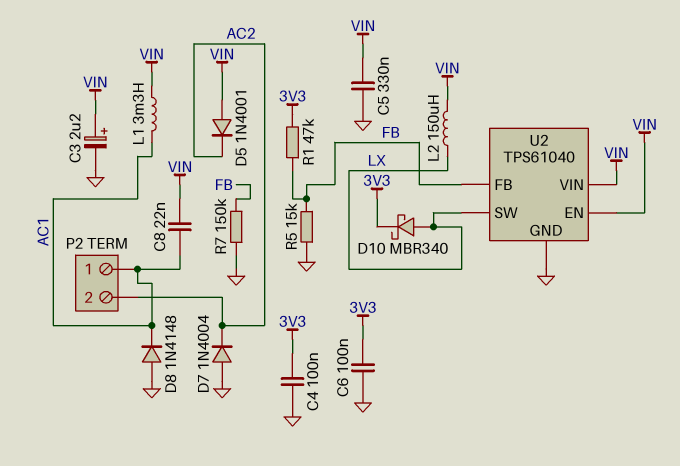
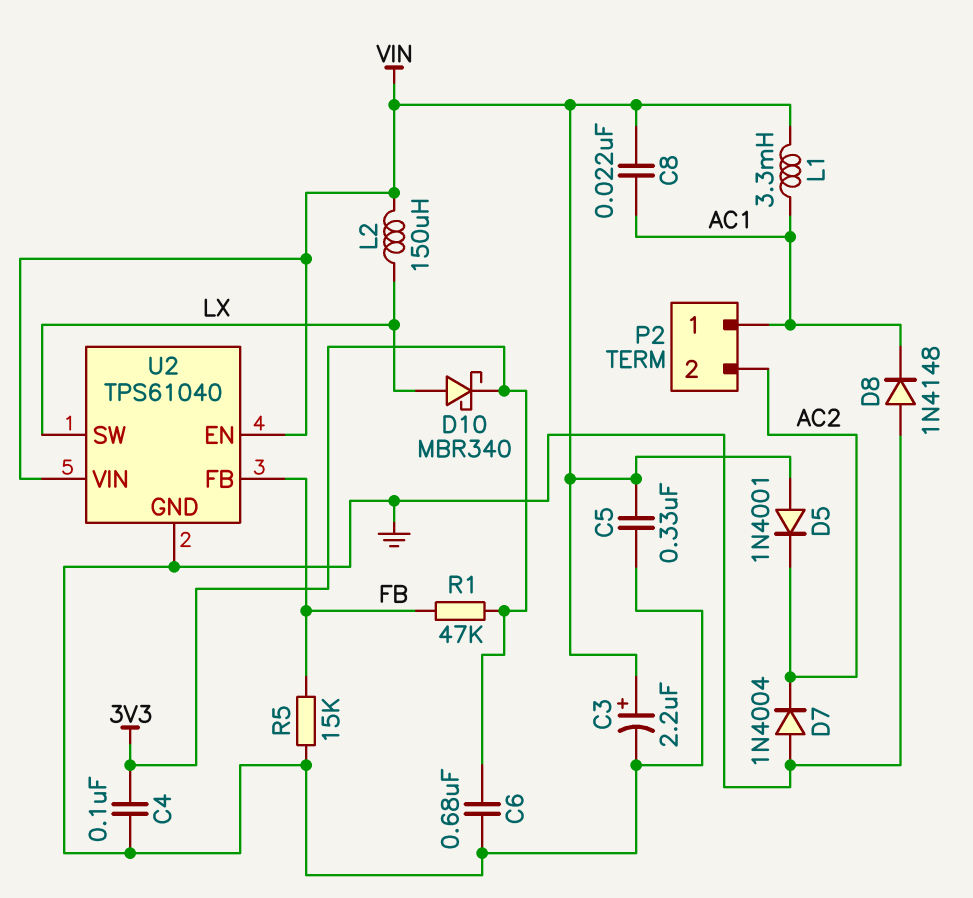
C6: 100nF (3V3, GND) -> 680nF (3V3, GND)
R7: 150k (FB, GND) -> none

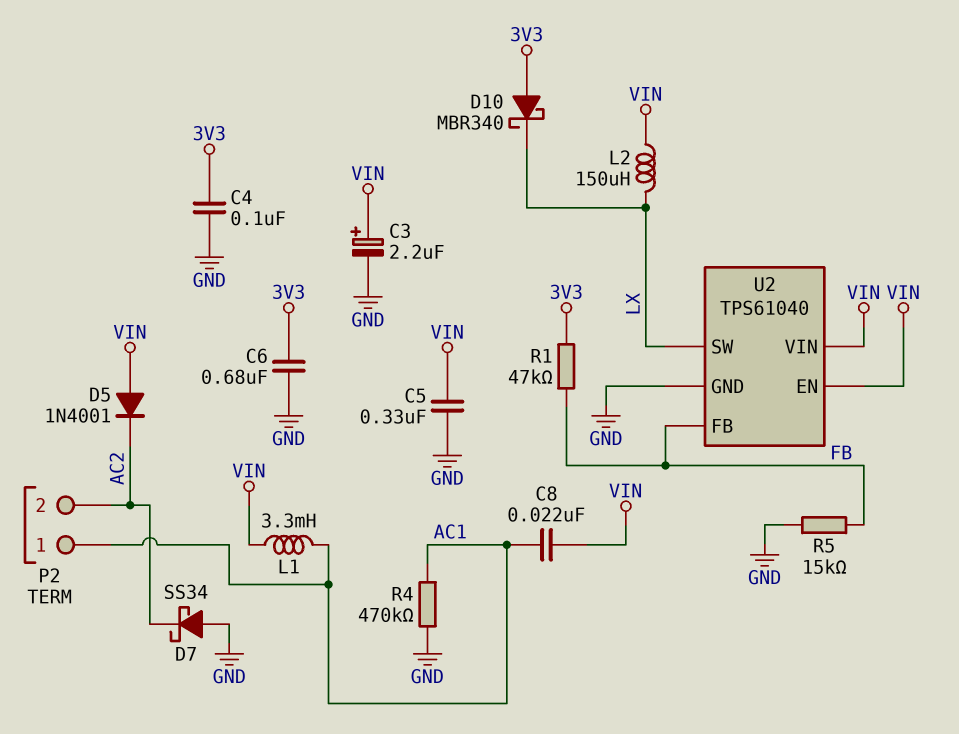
D7: diode 1N4004 (A GND, K AC2) -> schottky SS34 (A GND, K AC2)
D8: diode 1N4148 (A GND, K AC1) -> none
D10: schottky MBR340 (A LX, K 3V3) -> schottky MBR340 (A 3V3, K LX)
R4: none -> 470k (AC1, GND)

